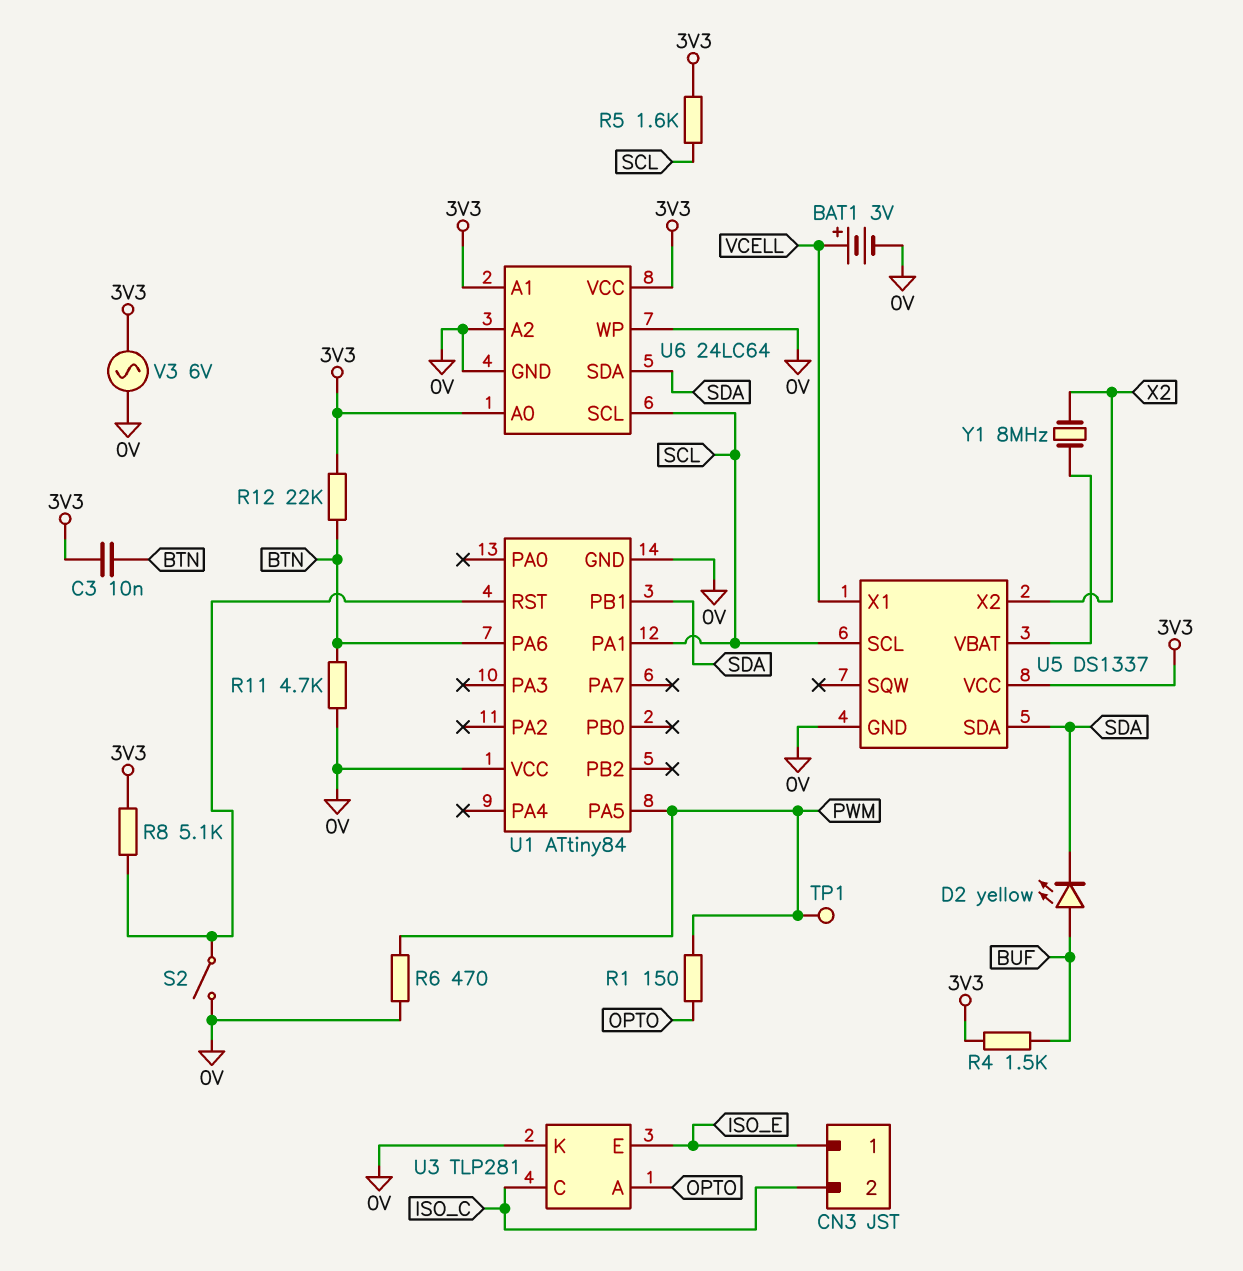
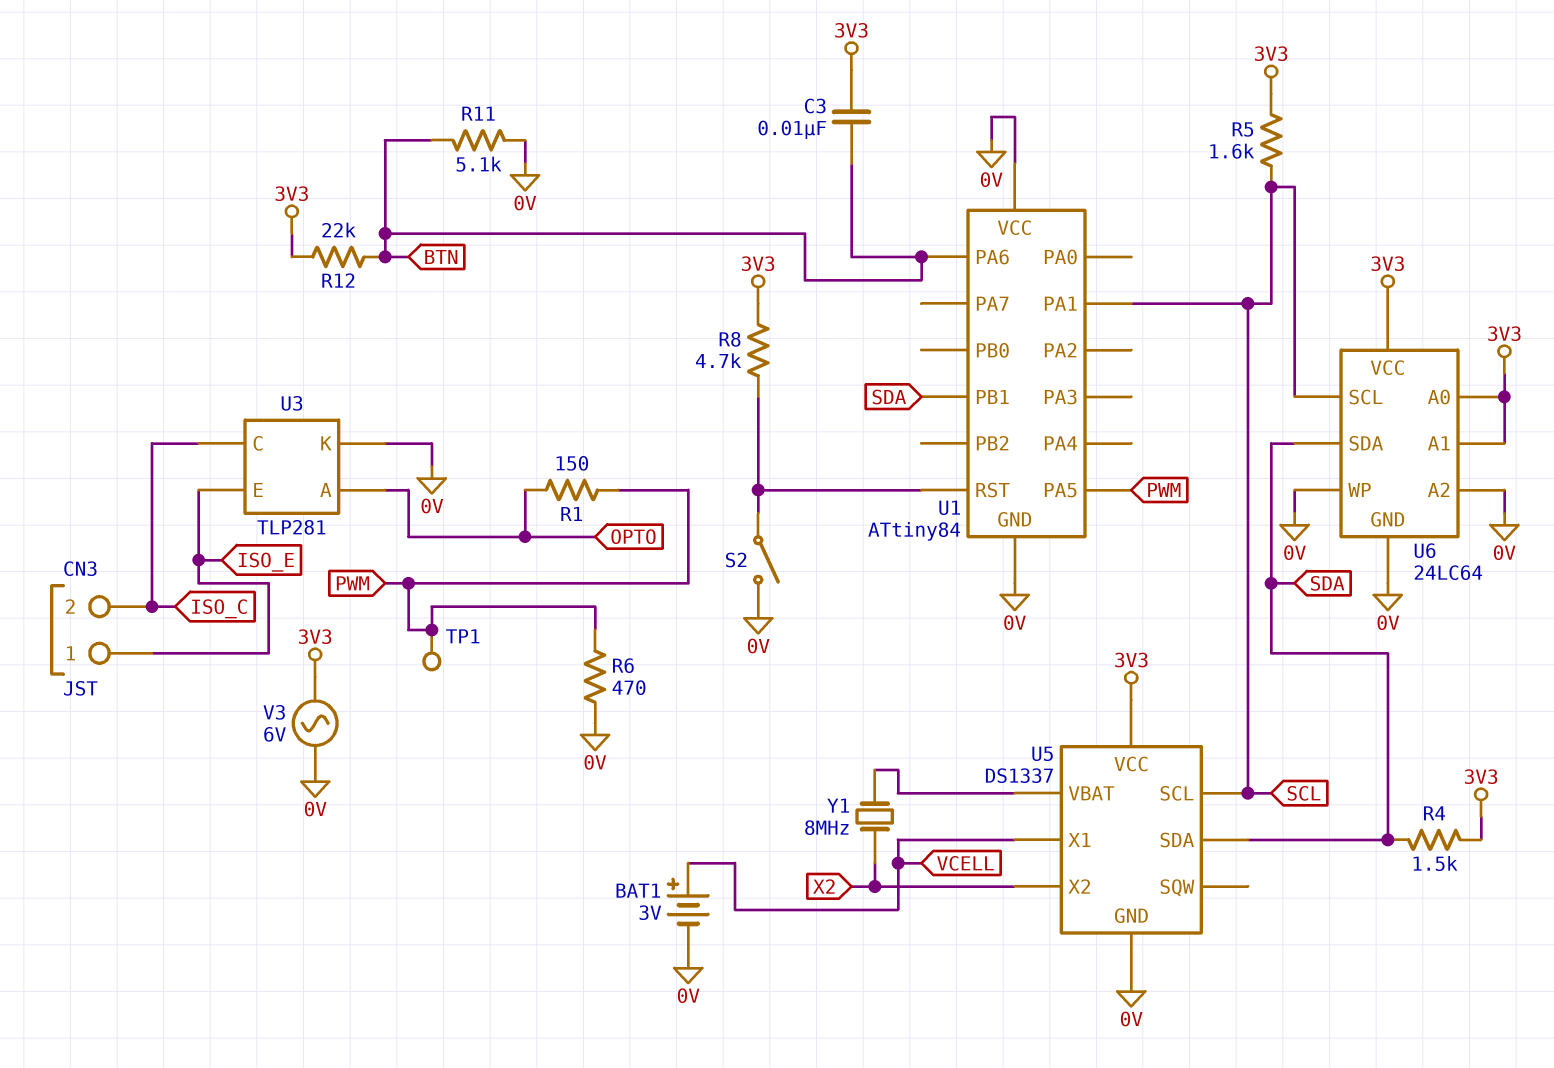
D2: LED yellow (A BUF, K SDA) -> none
R4: 1.5k (3V3, BUF) -> 1.5k (3V3, SDA)
R8: 5.1k (3V3, U1/RST) -> 4.7k (3V3, U1/RST)
R11: 4.7k (0V, BTN) -> 5.1k (0V, BTN)

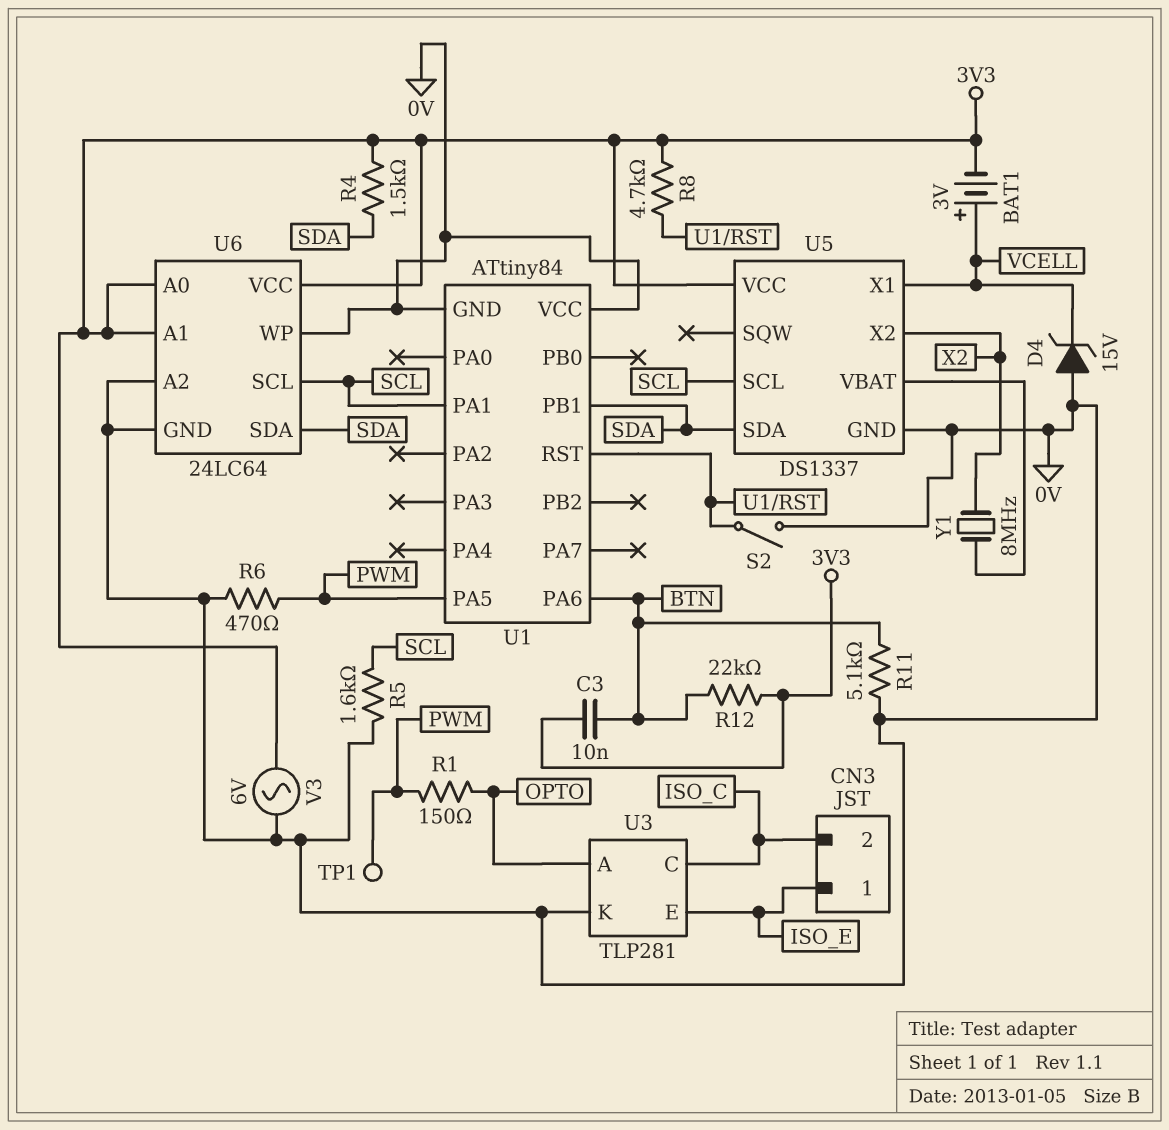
BAT1: 3V (plus VCELL, minus 0V) -> 3V (plus VCELL, minus 3V3)
D4: none -> zener 15V (A 0V, K VCELL)
R5: 1.6k (3V3, SCL) -> 1.6k (0V, SCL)

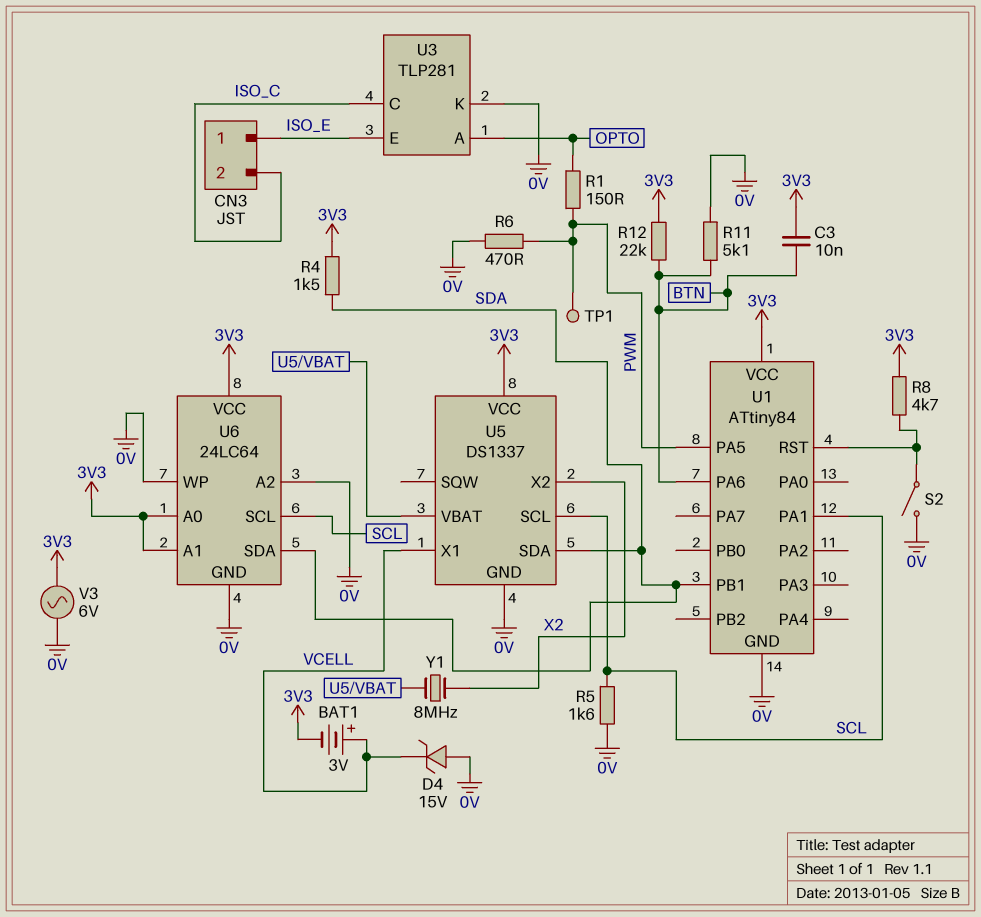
U1 pin VCC: 0V -> 3V3

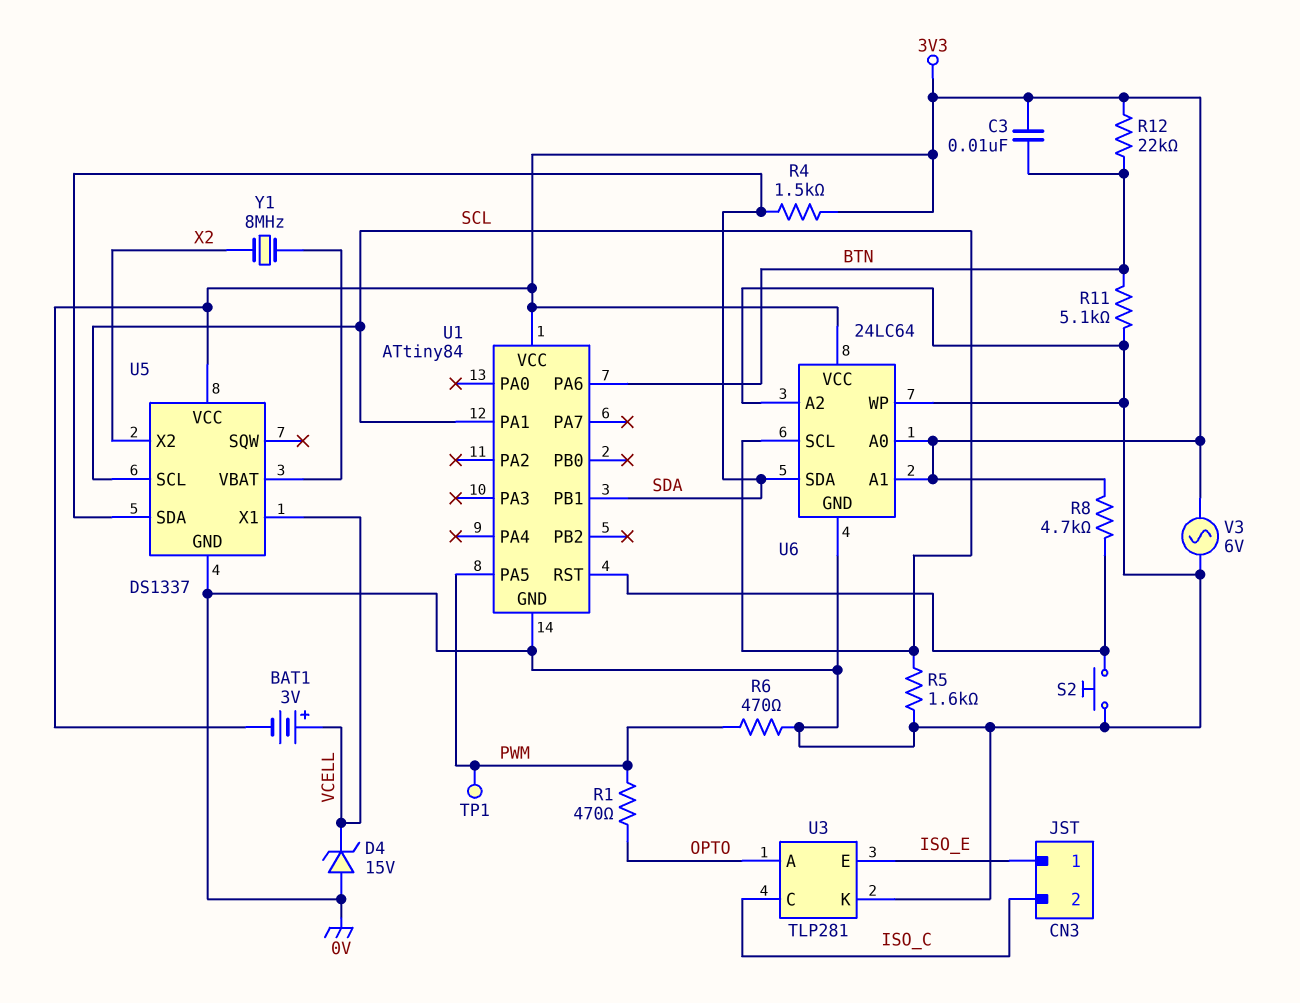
R1: 150 (OPTO, PWM) -> 470 (OPTO, PWM)
S2: switch (0V, U1/RST) -> button (0V, U1/RST)

